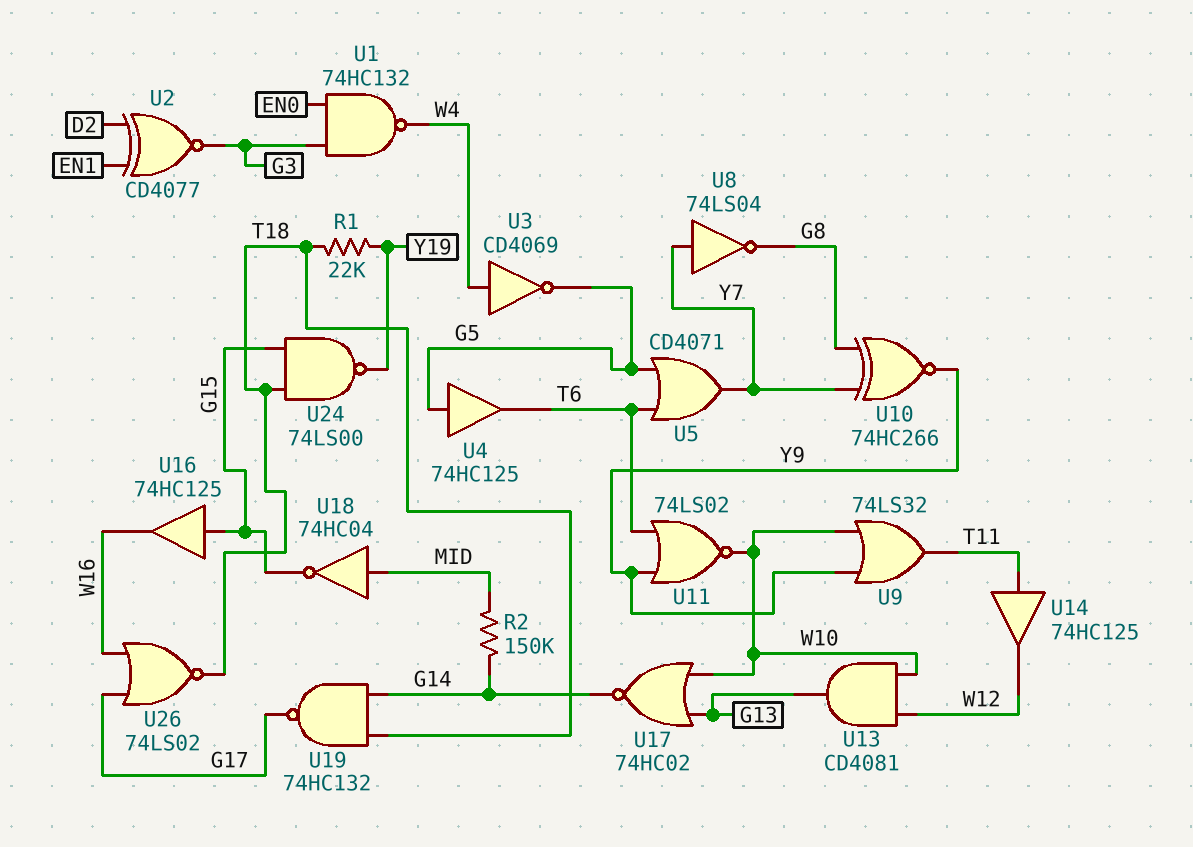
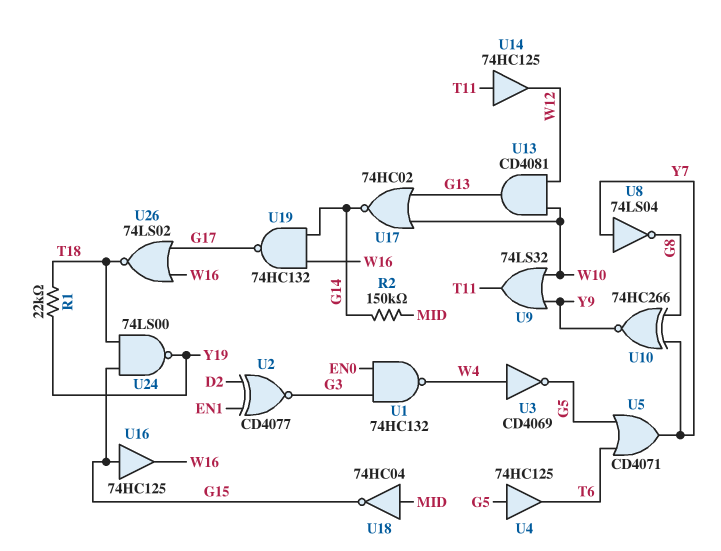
U11: NOR 74LS02 (in T6, in Y9, out W10) -> none
U19: NAND 74HC132 (in G14, in T18, out G17) -> NAND 74HC132 (in G14, in W16, out G17)

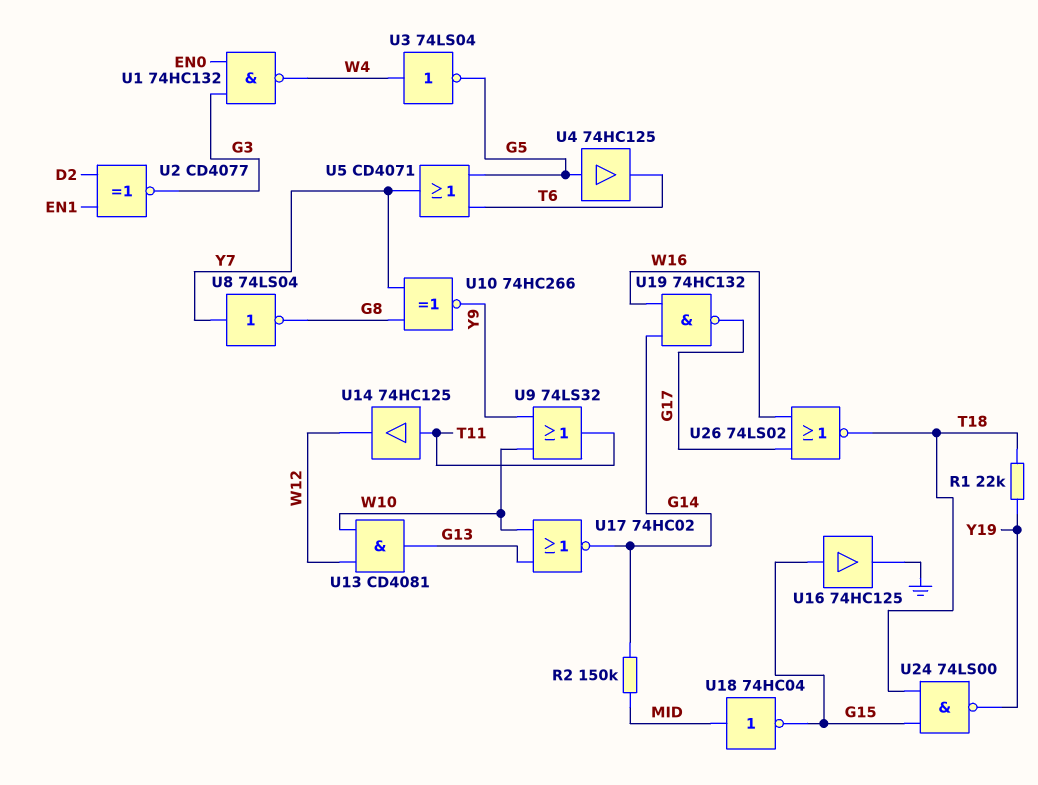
U3: NOT CD4069 (in W4, out G5) -> NOT 74LS04 (in W4, out G5)
U16: buffer 74HC125 (in G15, out W16) -> buffer 74HC125 (in G15, out GND)

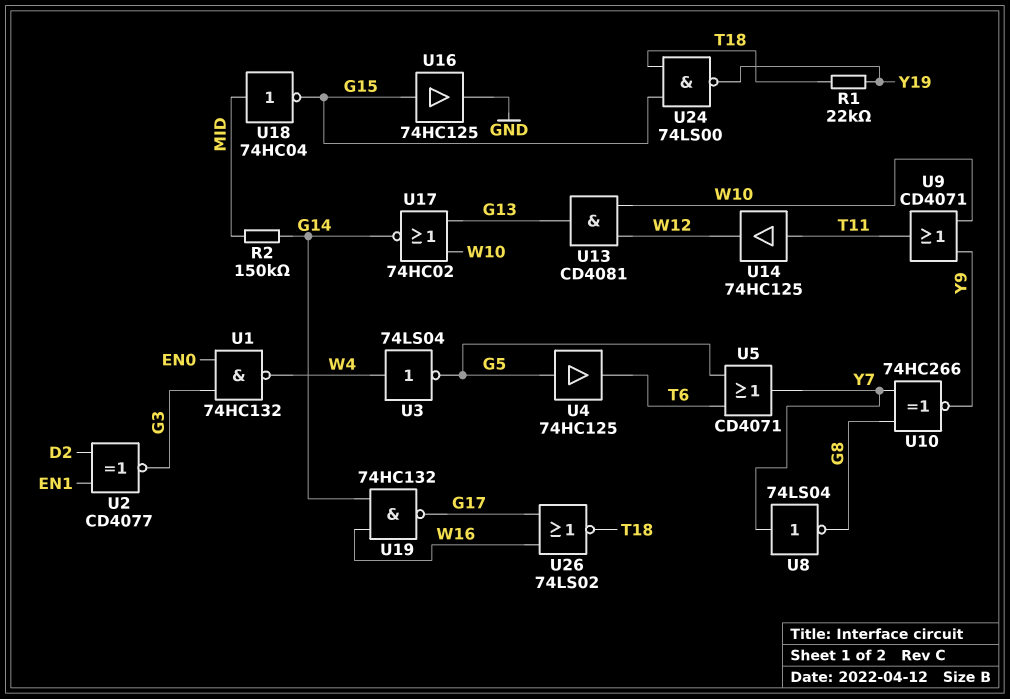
U9: OR 74LS32 (in W10, in Y9, out T11) -> OR CD4071 (in W10, in Y9, out T11)

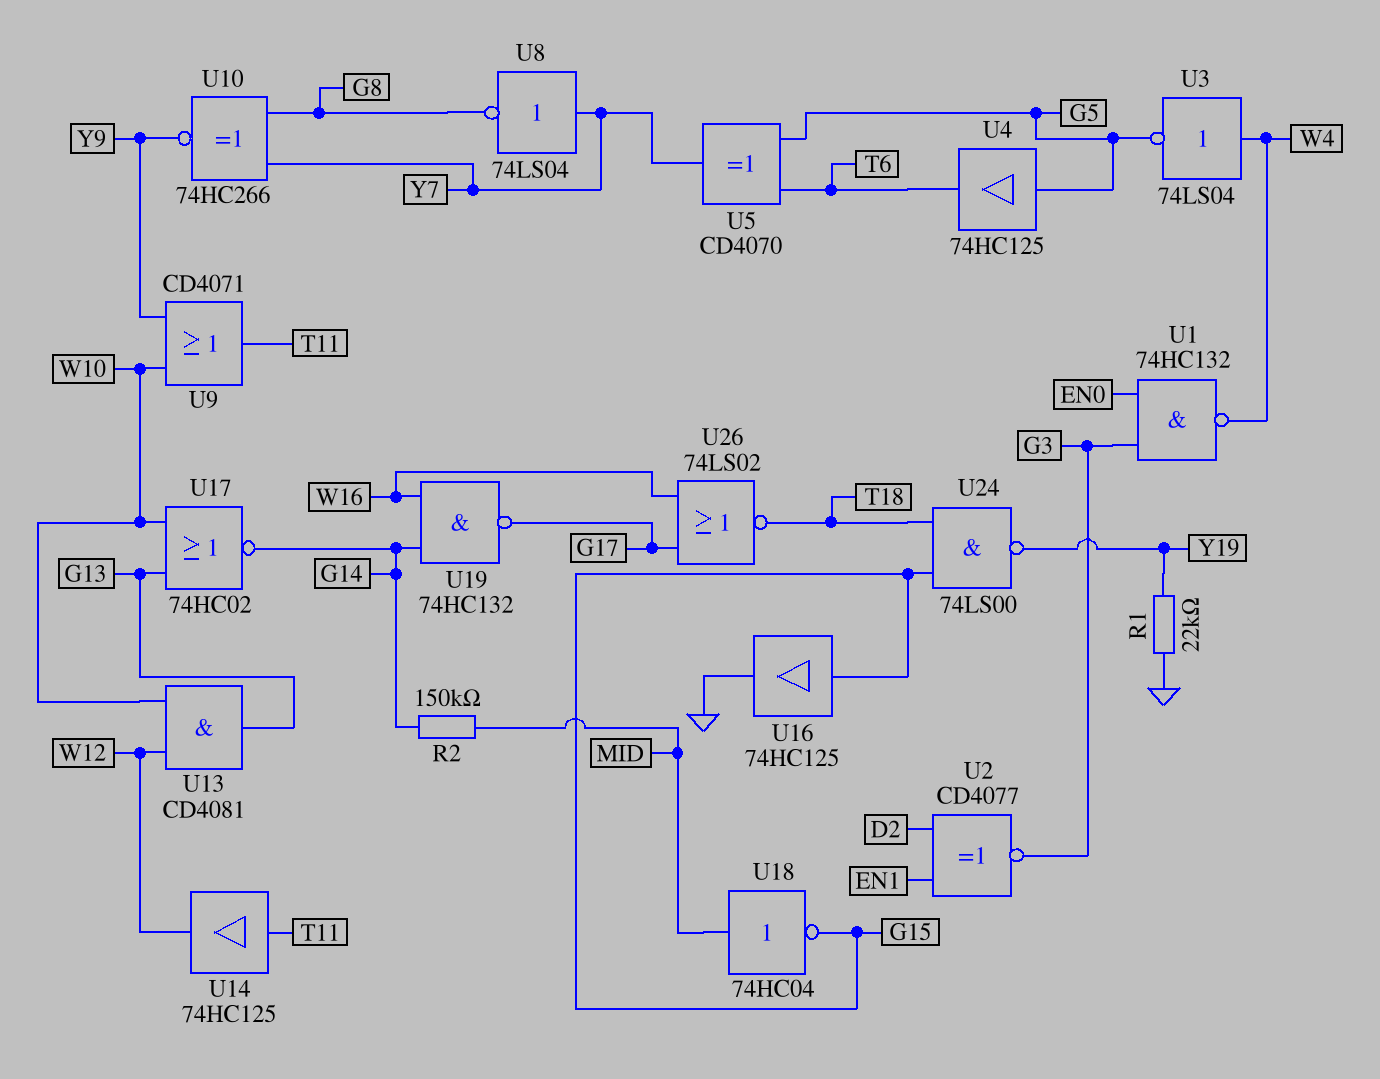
R1: 22k (T18, Y19) -> 22k (GND, Y19)
U5: OR CD4071 (in G5, in T6, out Y7) -> XOR CD4070 (in G5, in T6, out Y7)

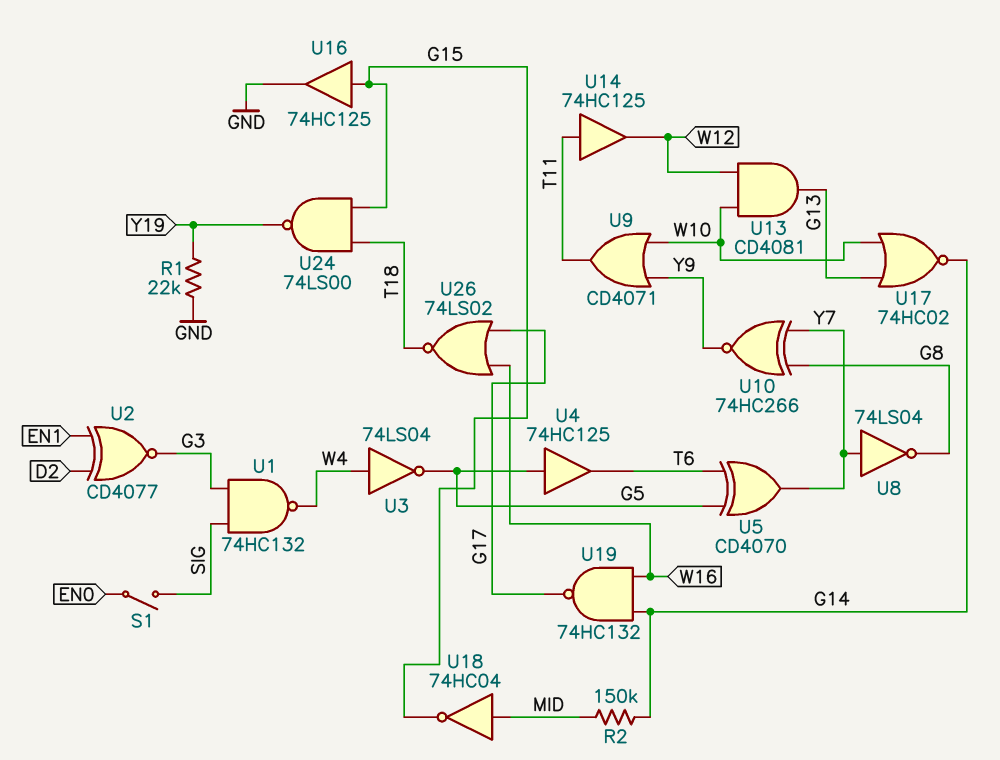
S1: none -> switch (EN0, SIG)
U1: NAND 74HC132 (in EN0, in G3, out W4) -> NAND 74HC132 (in G3, in SIG, out W4)

